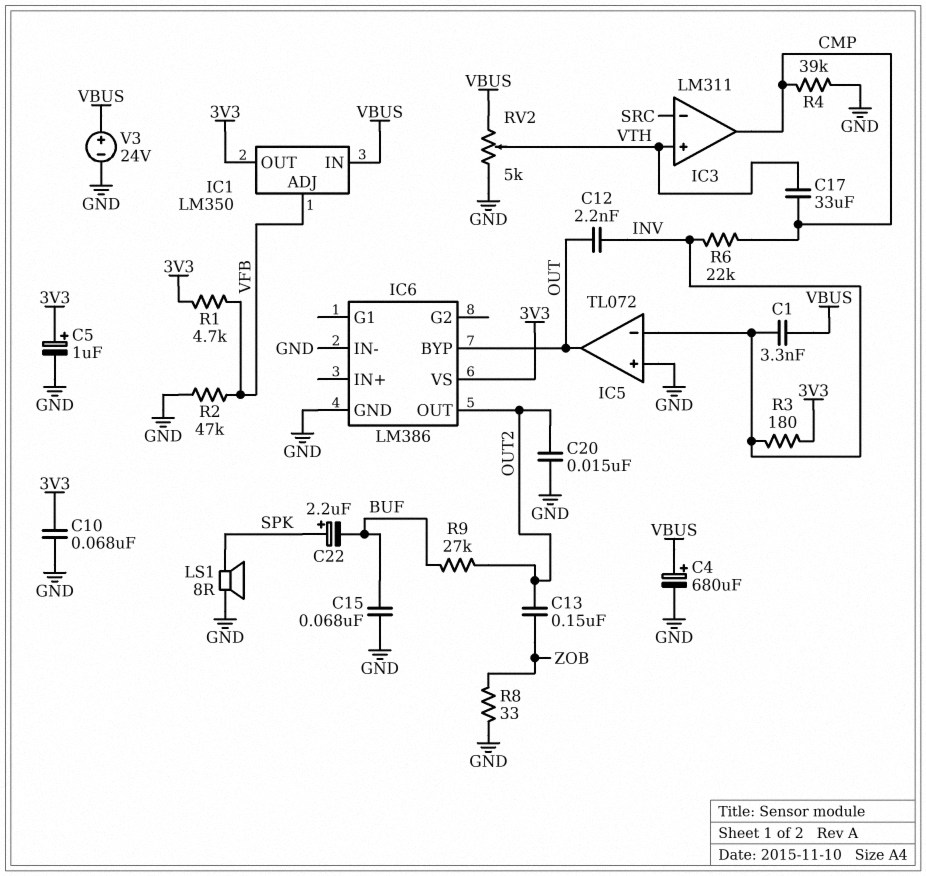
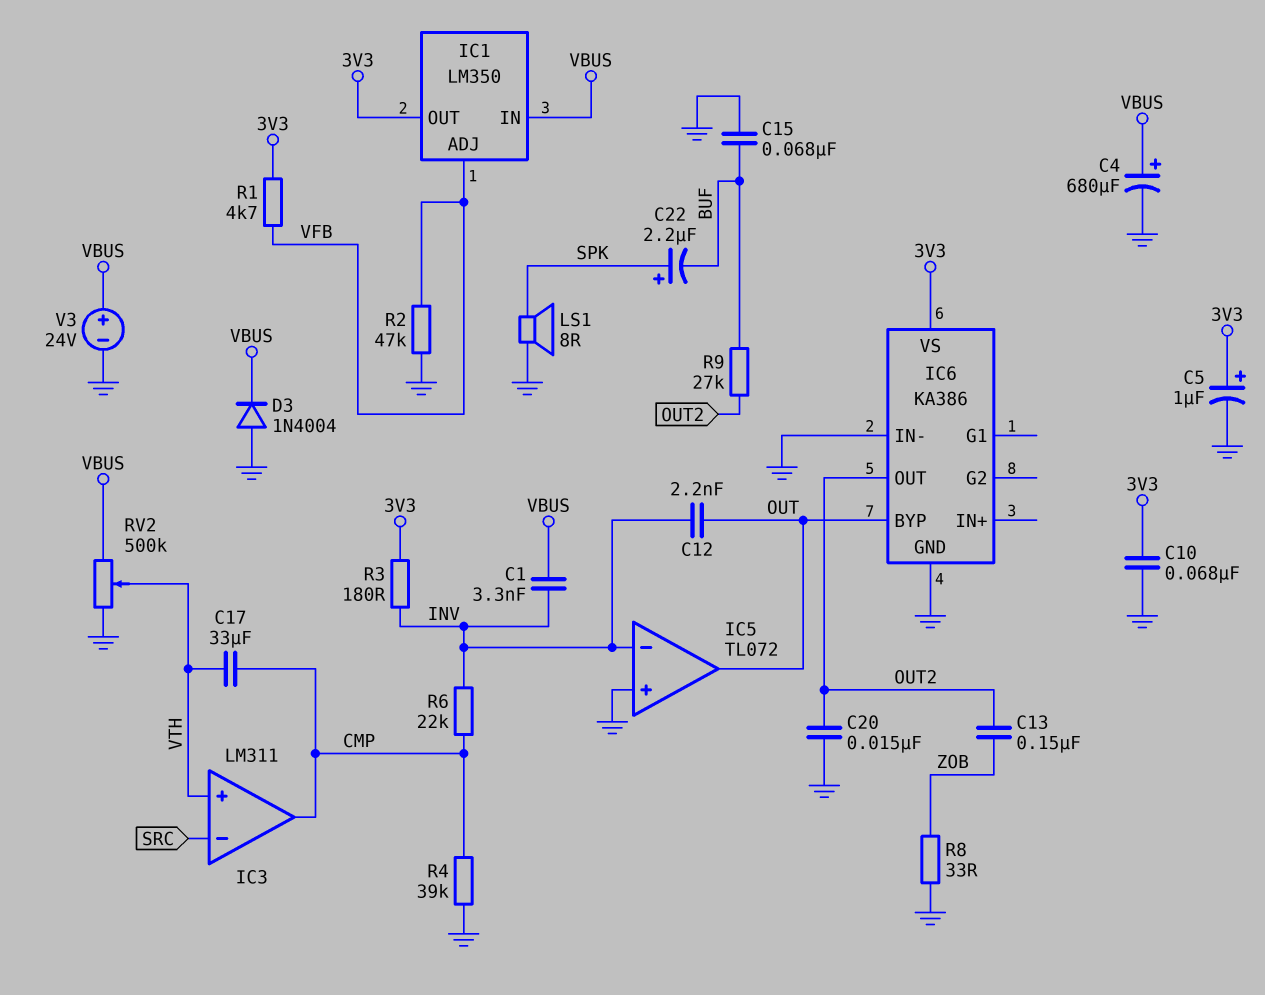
D3: none -> diode 1N4004 (A GND, K VBUS)
IC6: LM386 -> KA386
RV2: 5k (GND, VBUS, wiper VTH) -> 500k (GND, VBUS, wiper VTH)

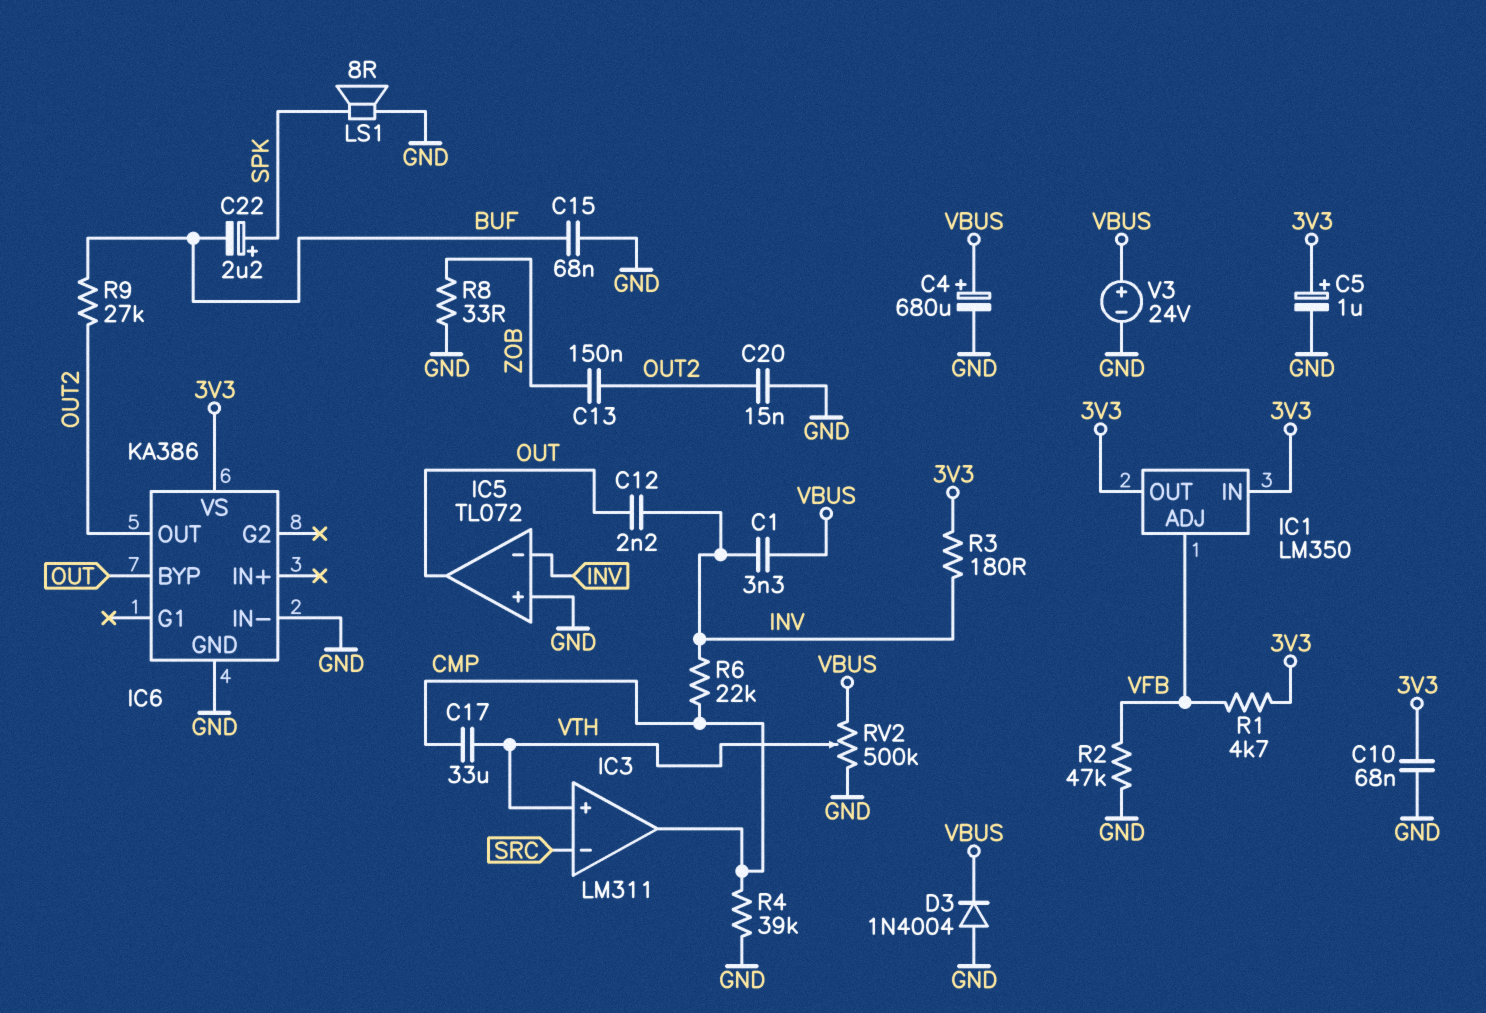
IC1 pin IN: VBUS -> 3V3

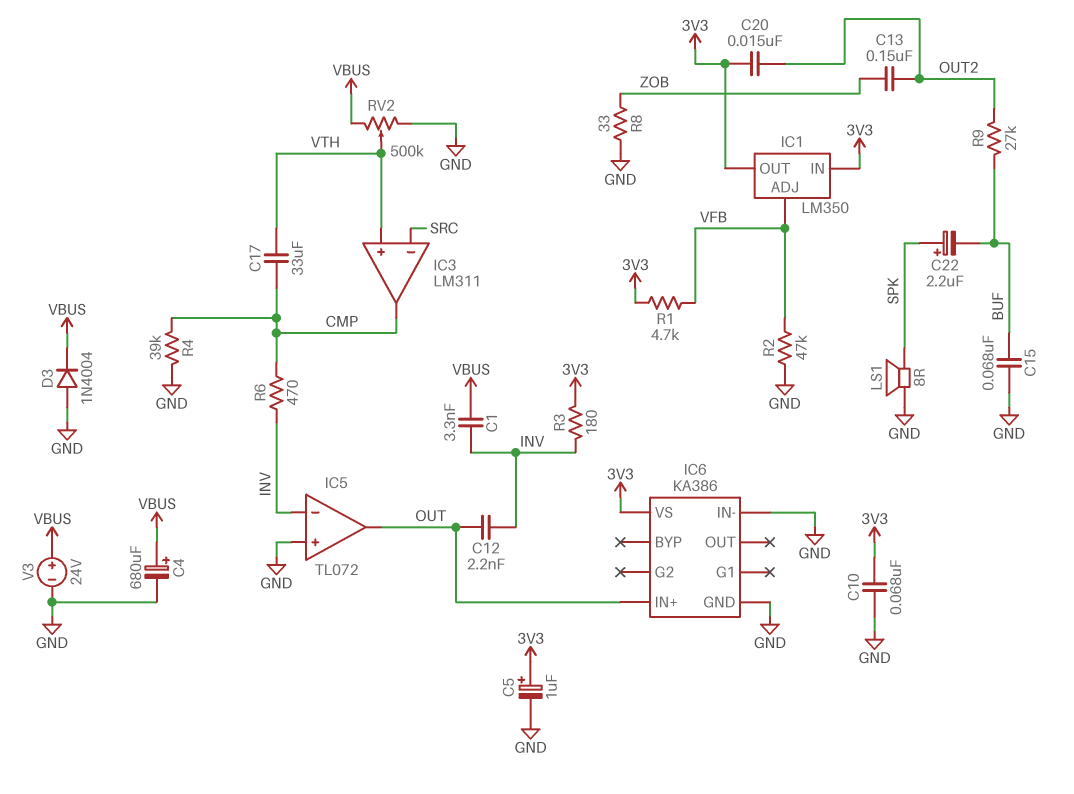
C20: 15nF (GND, OUT2) -> 15nF (3V3, OUT2)
IC6 pin BYP: OUT -> none
IC6 pin IN+: none -> OUT
IC6 pin OUT: OUT2 -> none
R6: 22k (CMP, INV) -> 470 (CMP, INV)

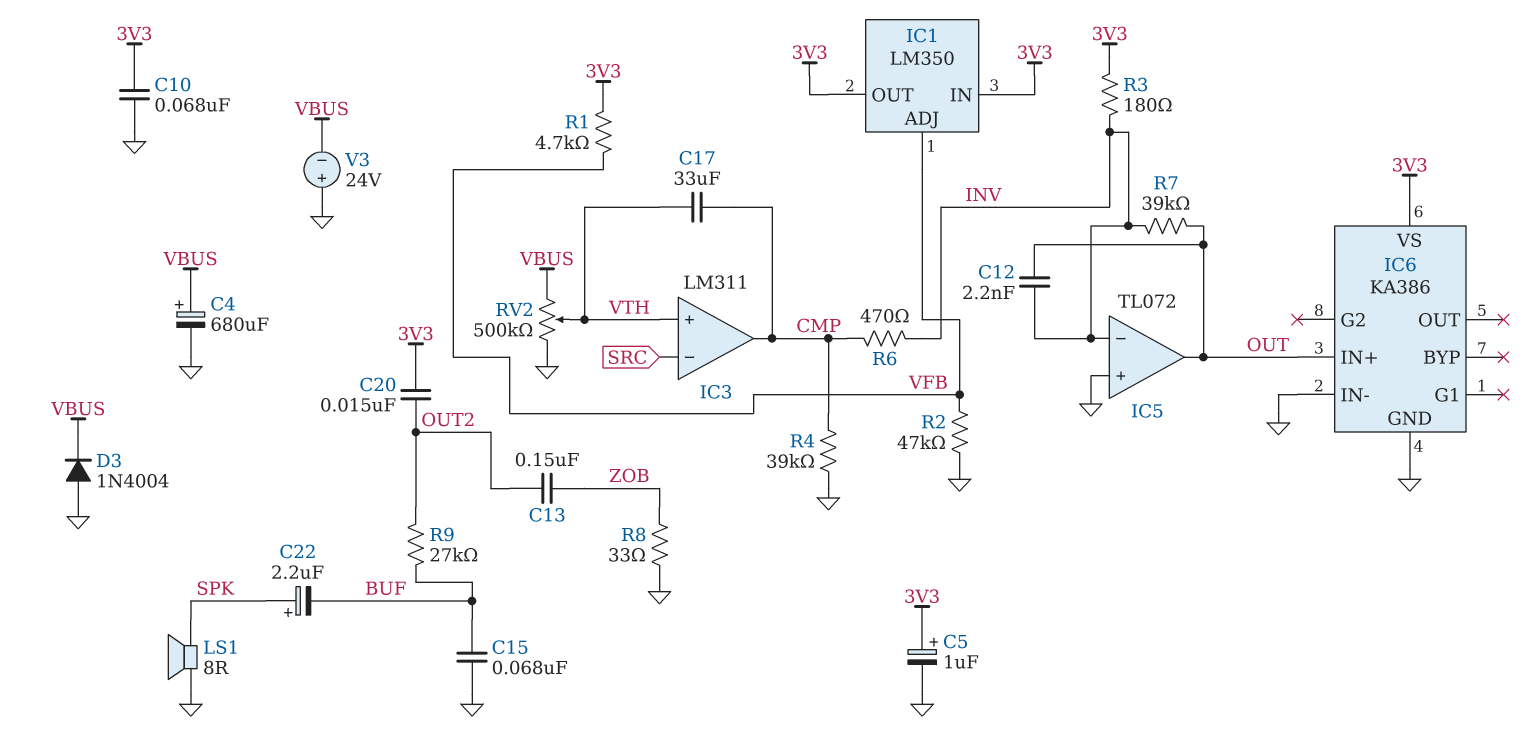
C1: 3.3nF (INV, VBUS) -> none
R7: none -> 39k (INV, OUT)
V3: 24V (plus VBUS, minus GND) -> 24V (plus GND, minus VBUS)

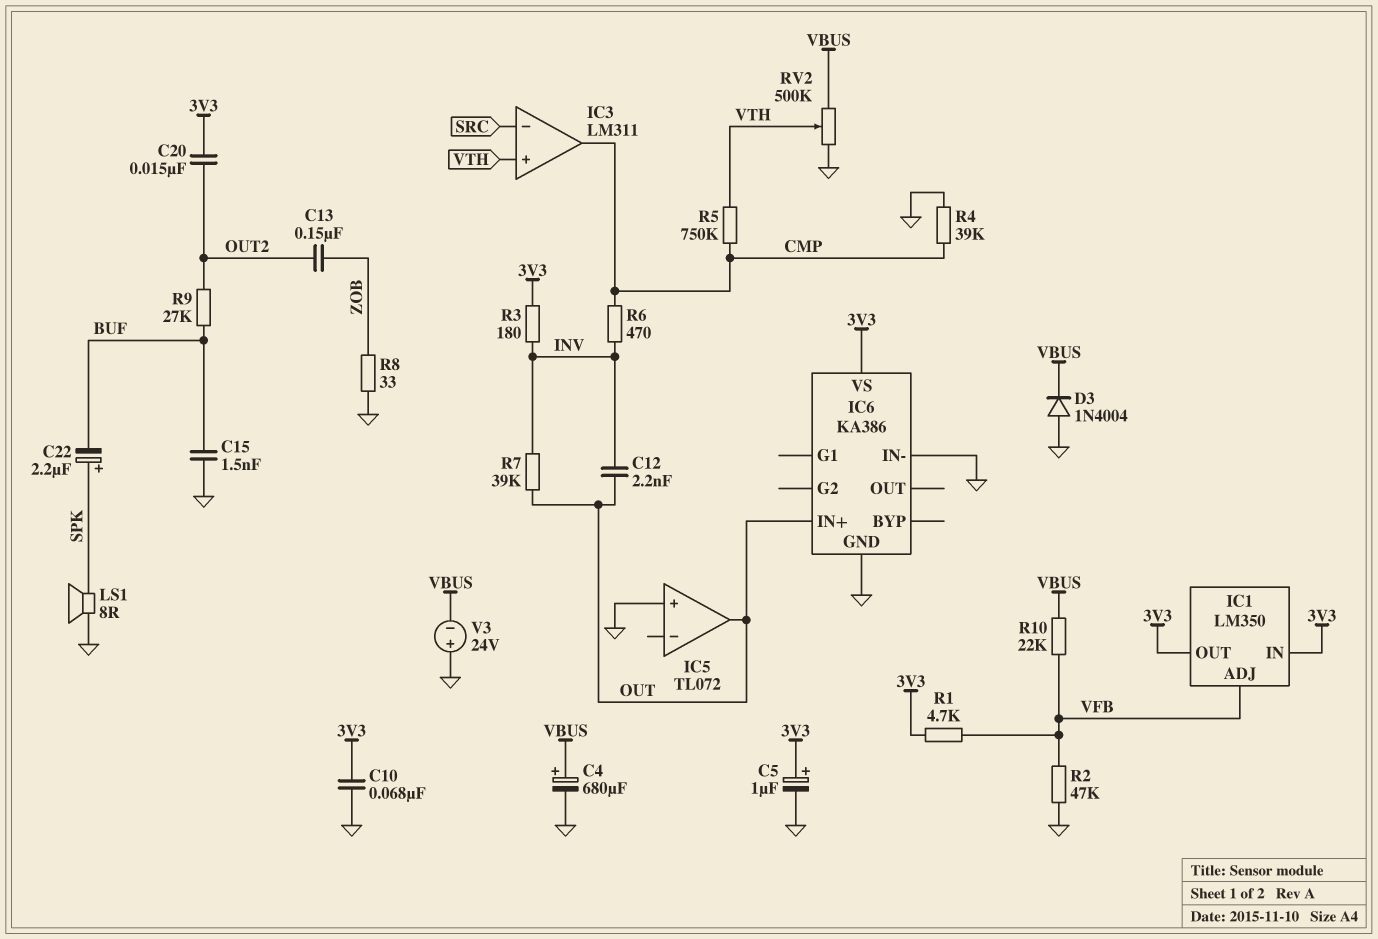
C15: 68nF (BUF, GND) -> 1.5nF (BUF, GND)
C17: 33uF (CMP, VTH) -> none
IC5 pin in-: INV -> none
R5: none -> 750k (CMP, VTH)
R10: none -> 22k (VBUS, VFB)

